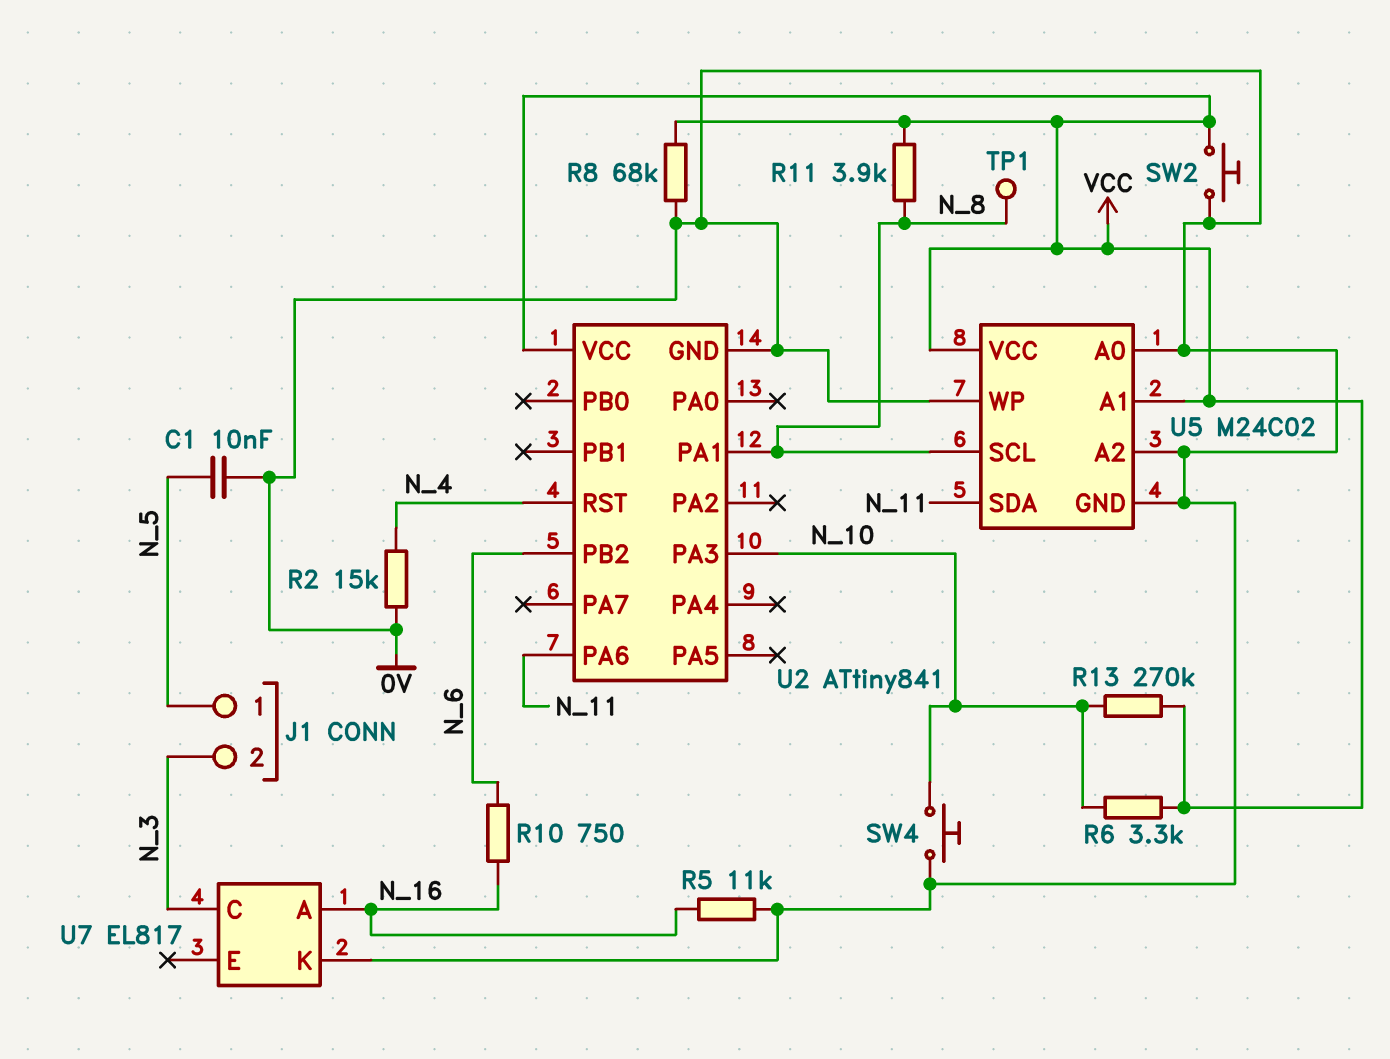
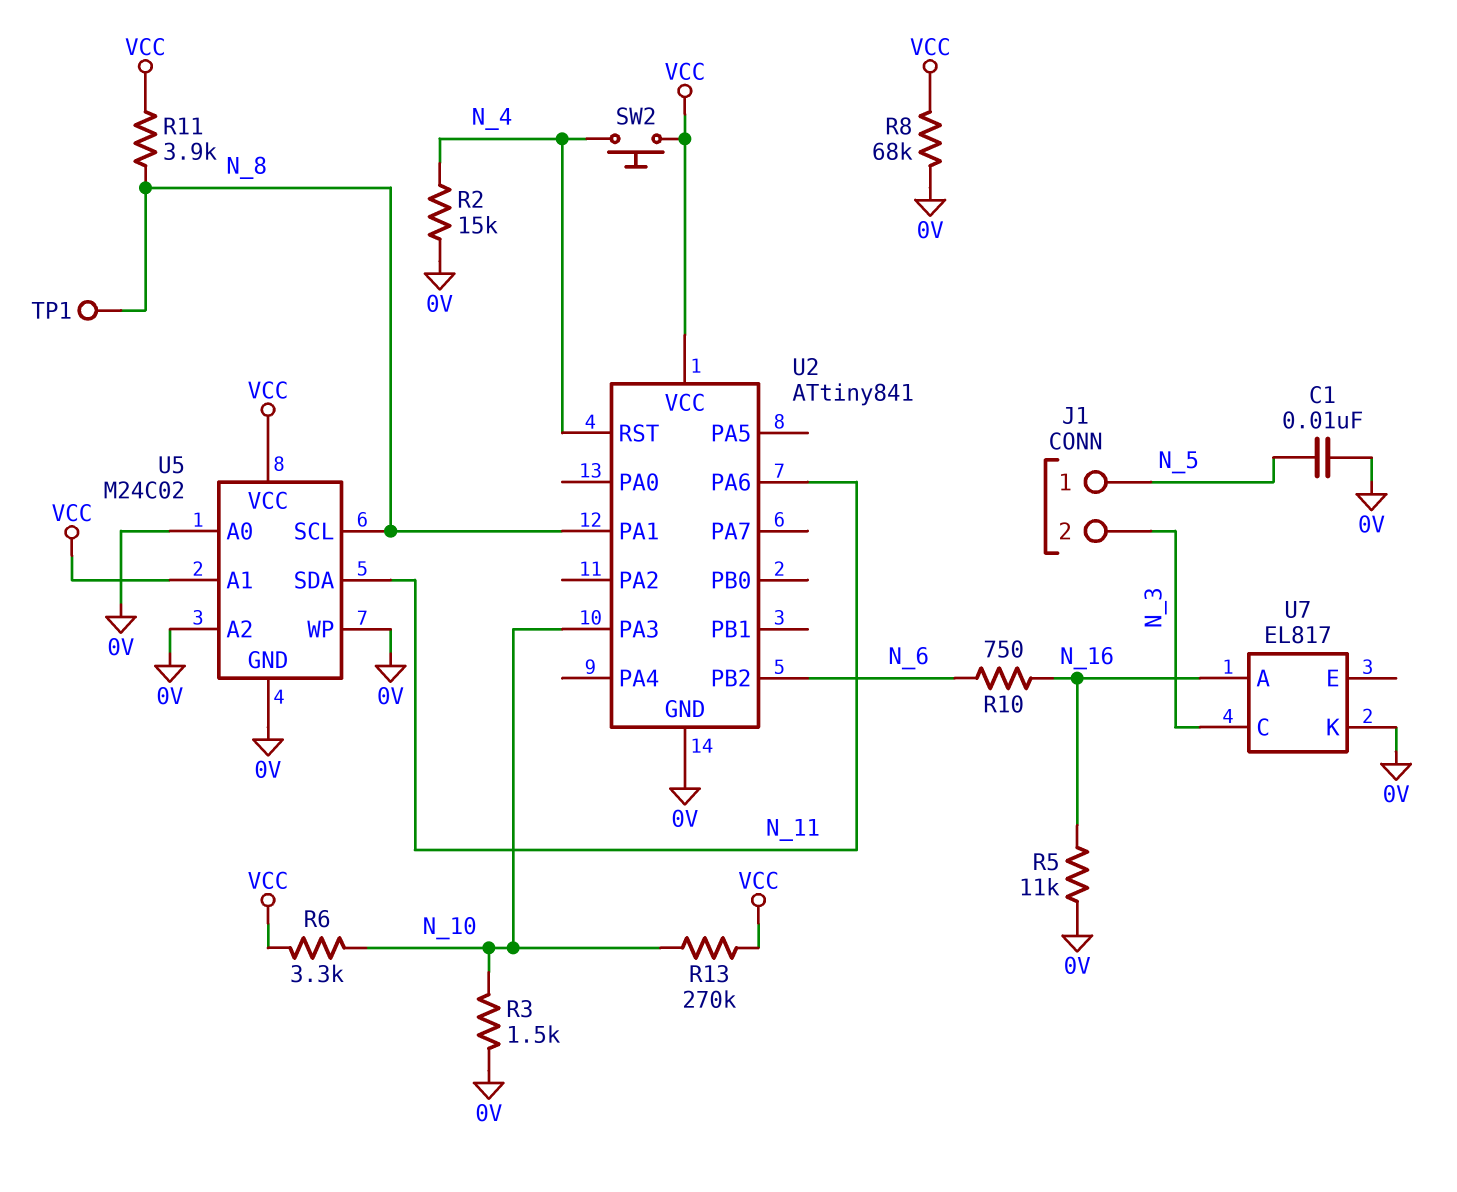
R3: none -> 1.5k (0V, N_10)
SW2: button (0V, VCC) -> button (N_4, VCC)
SW4: button (0V, N_10) -> none

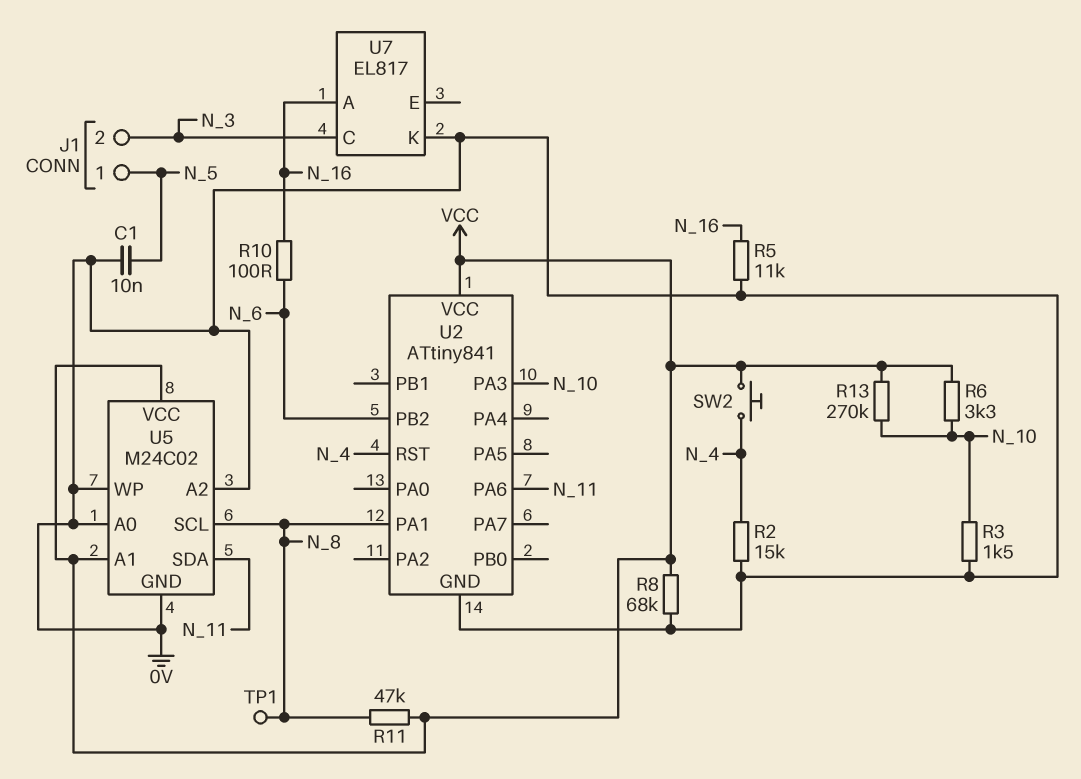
R10: 750 (N_6, N_16) -> 100 (N_6, N_16)
R11: 3.9k (N_8, VCC) -> 47k (N_8, VCC)

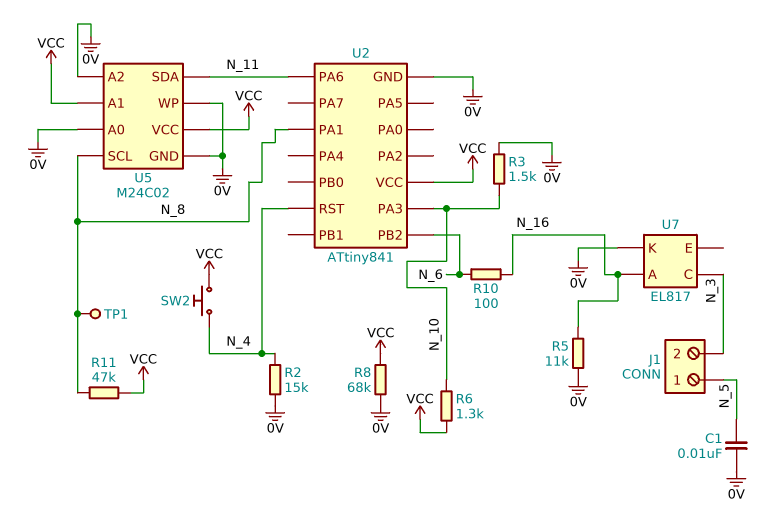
R6: 3.3k (N_10, VCC) -> 1.3k (N_10, VCC)
R13: 270k (N_10, VCC) -> none

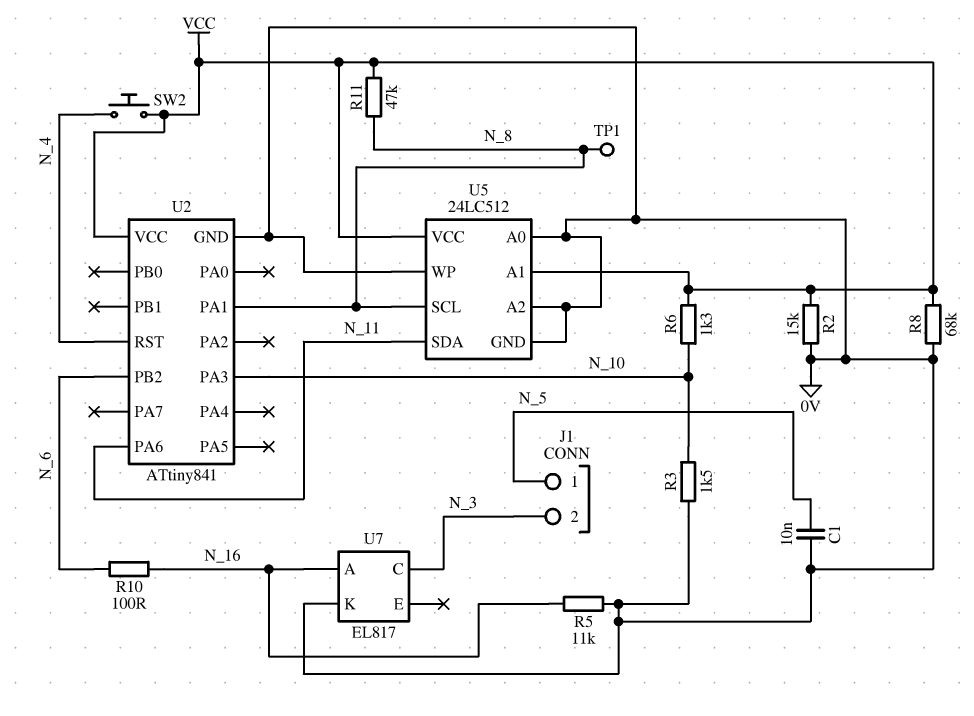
R2: 15k (0V, N_4) -> 15k (0V, VCC)
U5: M24C02 -> 24LC512

